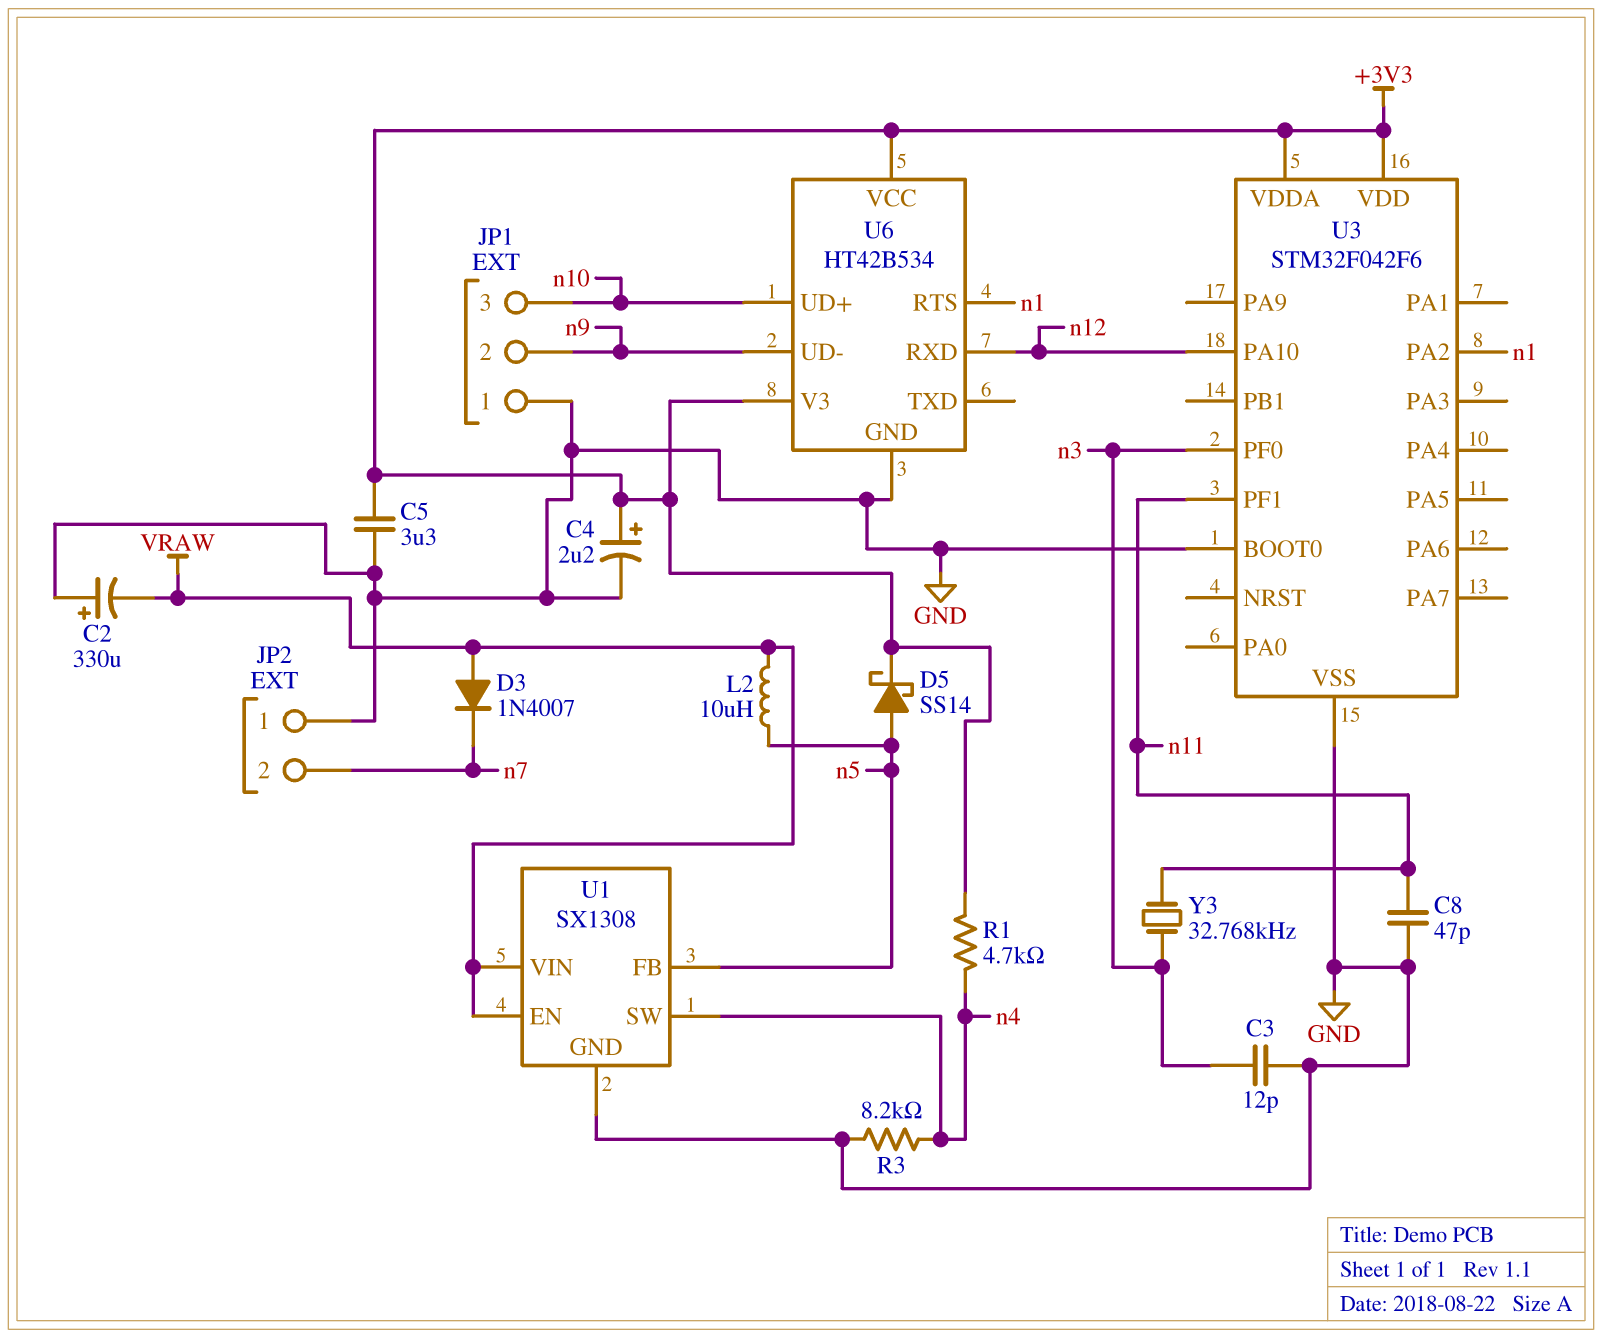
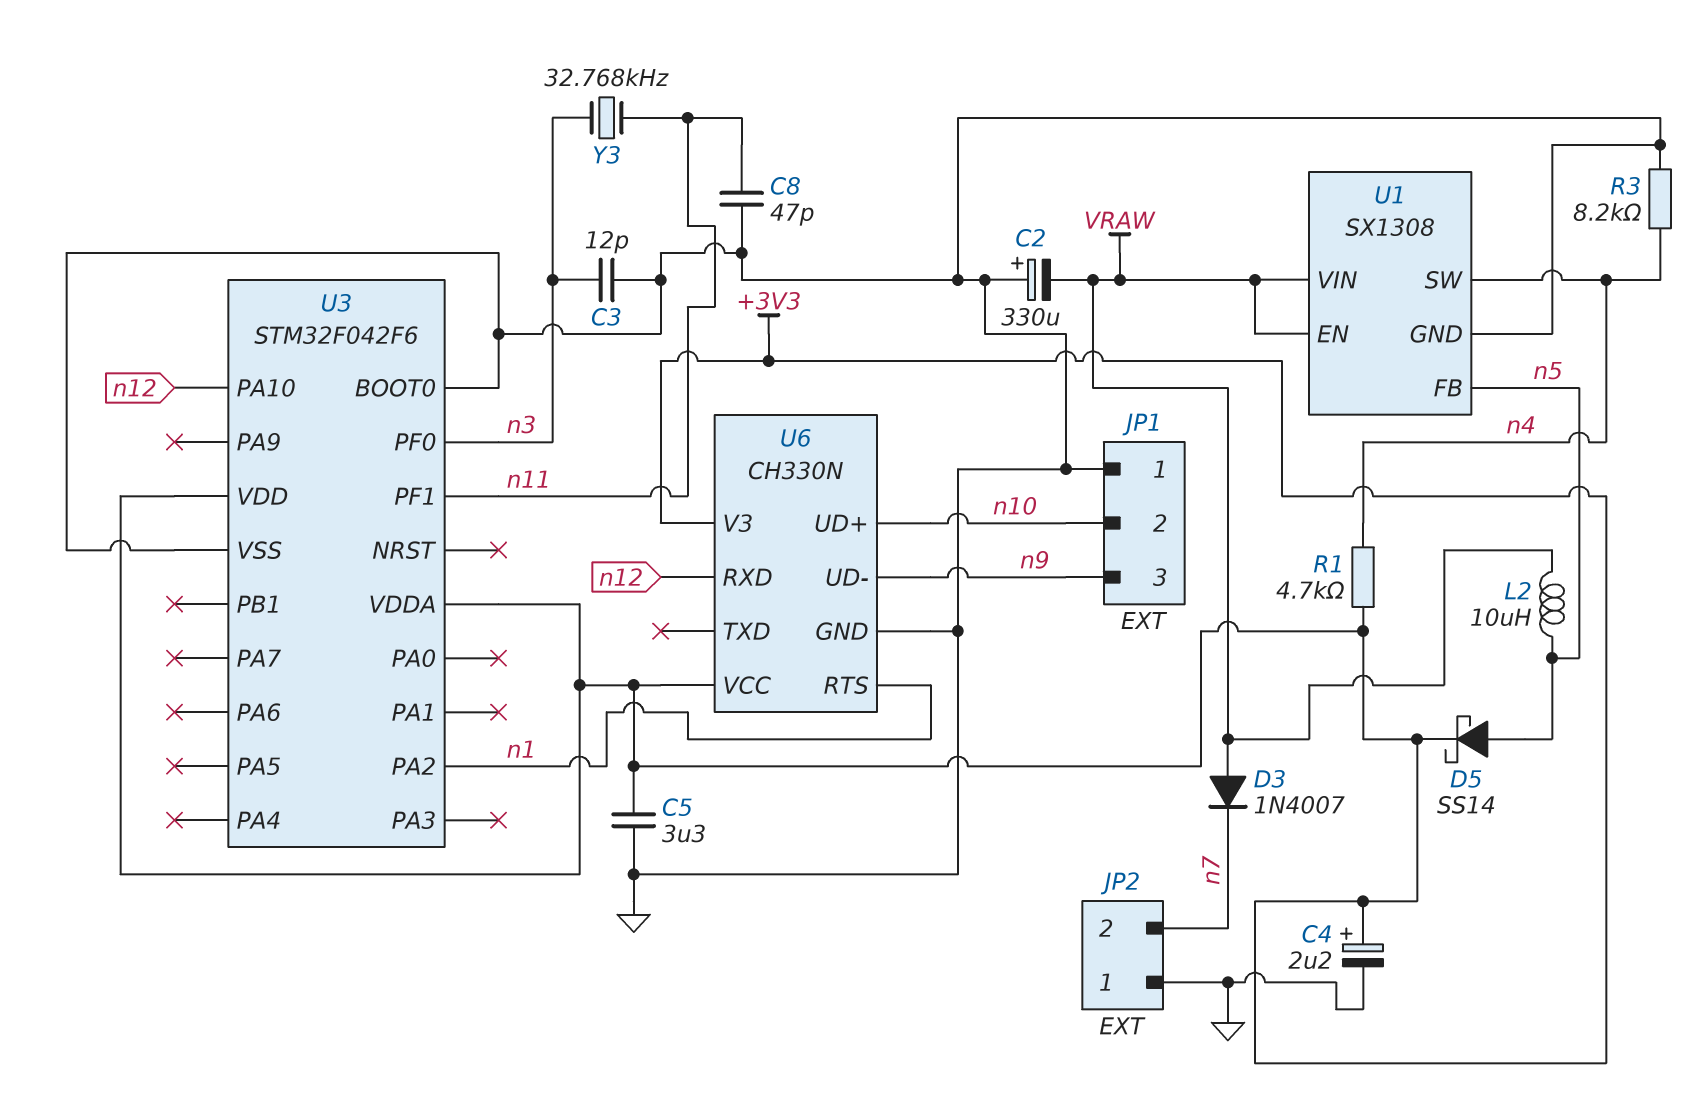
JP1 pin 2: n9 -> n10
JP1 pin 3: n10 -> n9
U6: HT42B534 -> CH330N

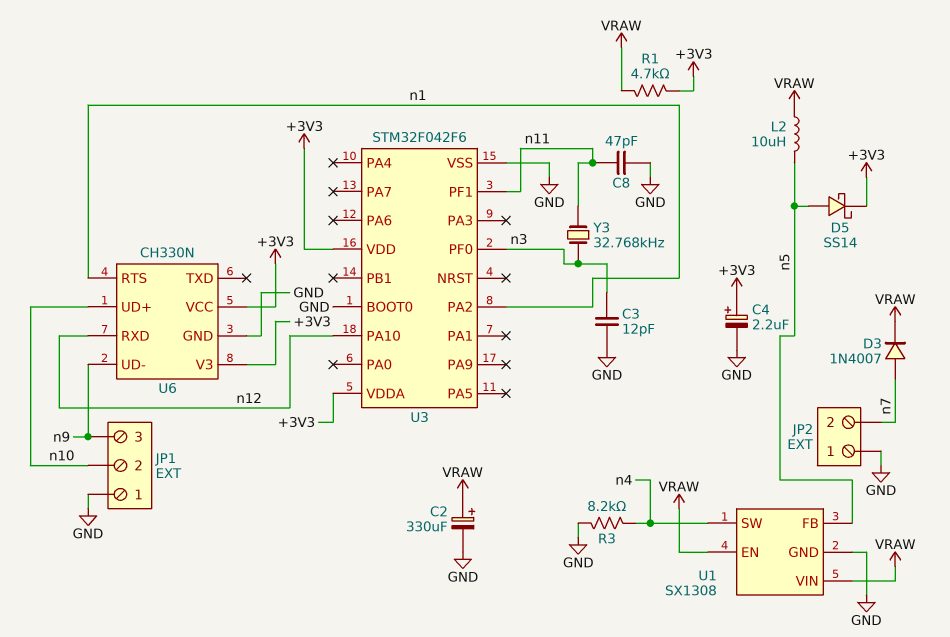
C2: 330uF (plus GND, minus VRAW) -> 330uF (plus VRAW, minus GND)
C5: 3.3uF (+3V3, GND) -> none
D3: diode 1N4007 (A VRAW, K n7) -> diode 1N4007 (A n7, K VRAW)
R1: 4.7k (+3V3, n4) -> 4.7k (+3V3, VRAW)

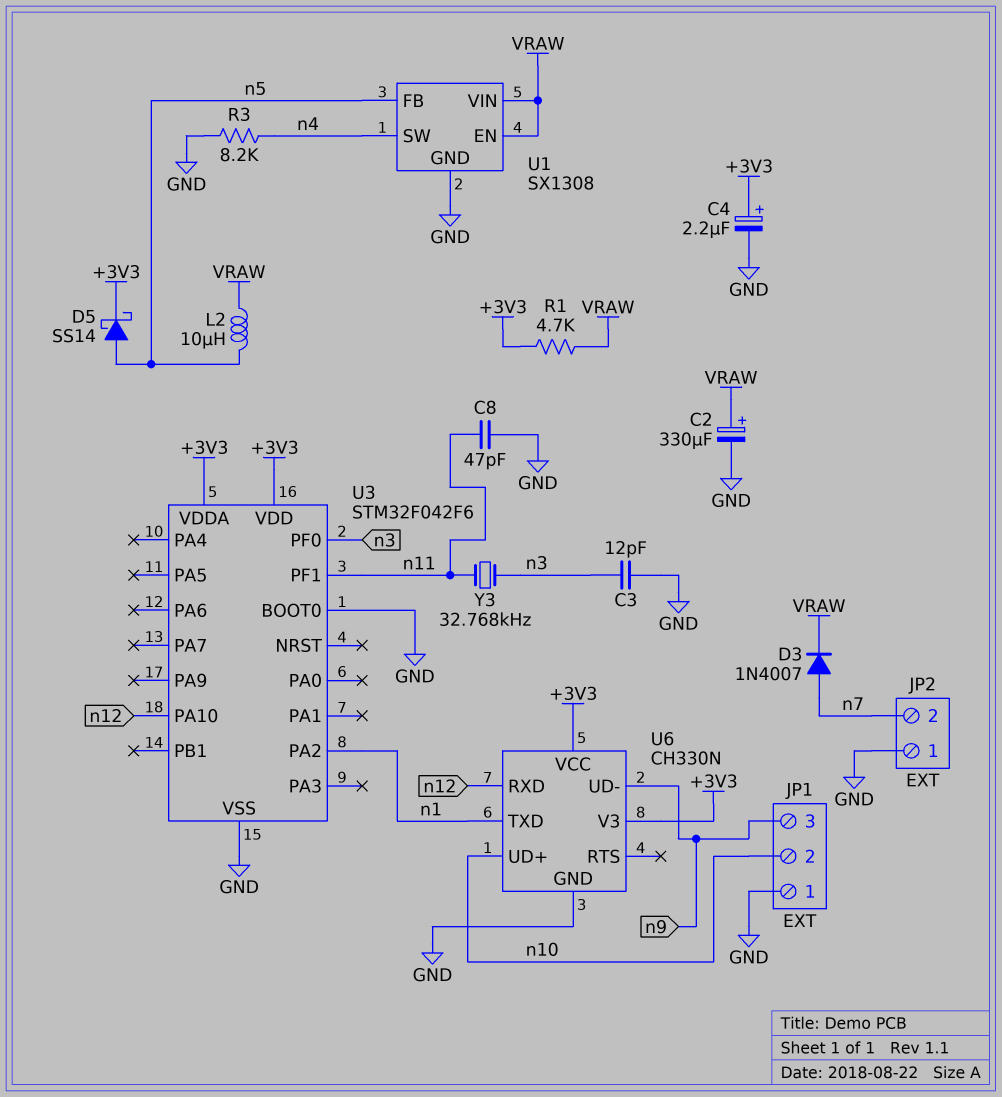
U6 pin RTS: n1 -> none
U6 pin TXD: none -> n1

